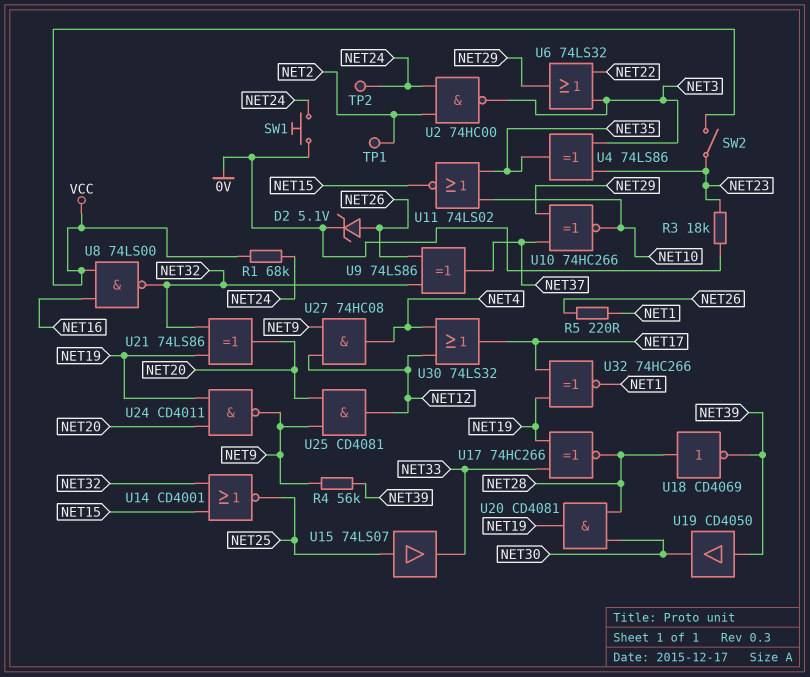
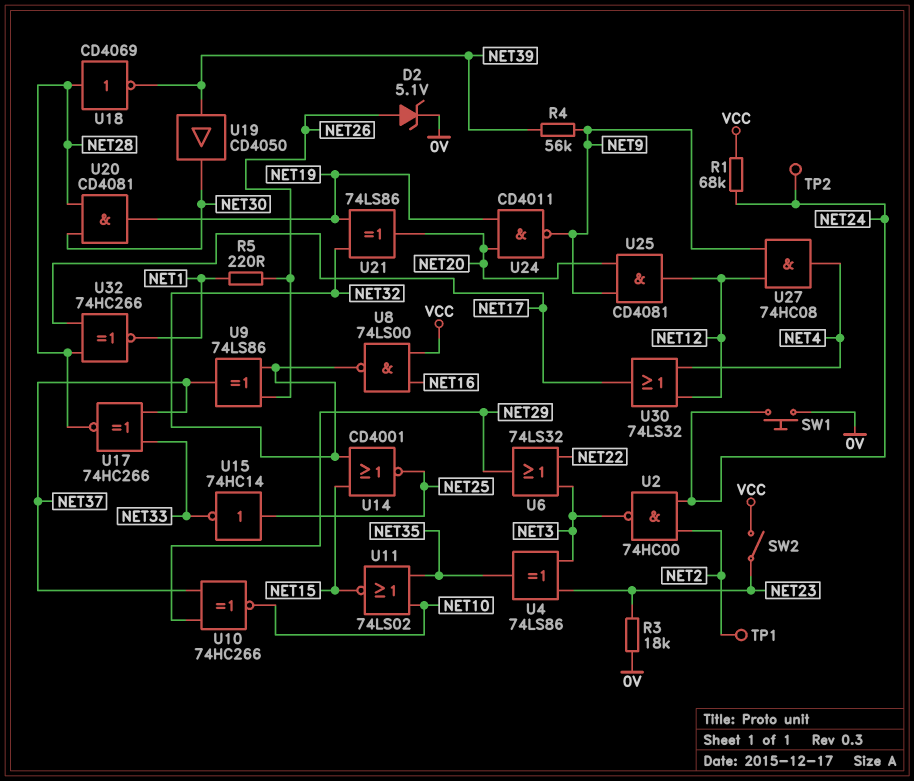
U15: buffer 74LS07 (in NET25, out NET33) -> NOT 74HC14 (in NET25, out NET33)
U17: XNOR 74HC266 (in NET19, in NET33, out NET28) -> XNOR 74HC266 (in NET33, in NET37, out NET28)
U32: XNOR 74HC266 (in NET17, in NET19, out NET1) -> XNOR 74HC266 (in NET17, in NET28, out NET1)

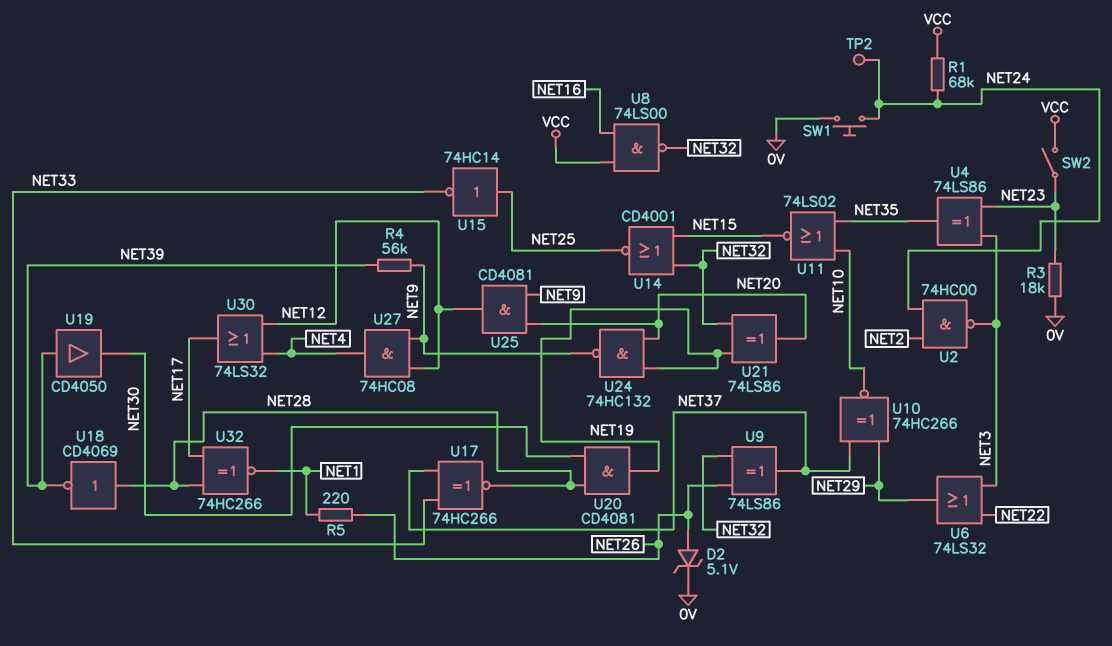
TP1: test point (NET2) -> none
U24: NAND CD4011 (in NET19, in NET20, out NET9) -> NAND 74HC132 (in NET19, in NET20, out NET9)

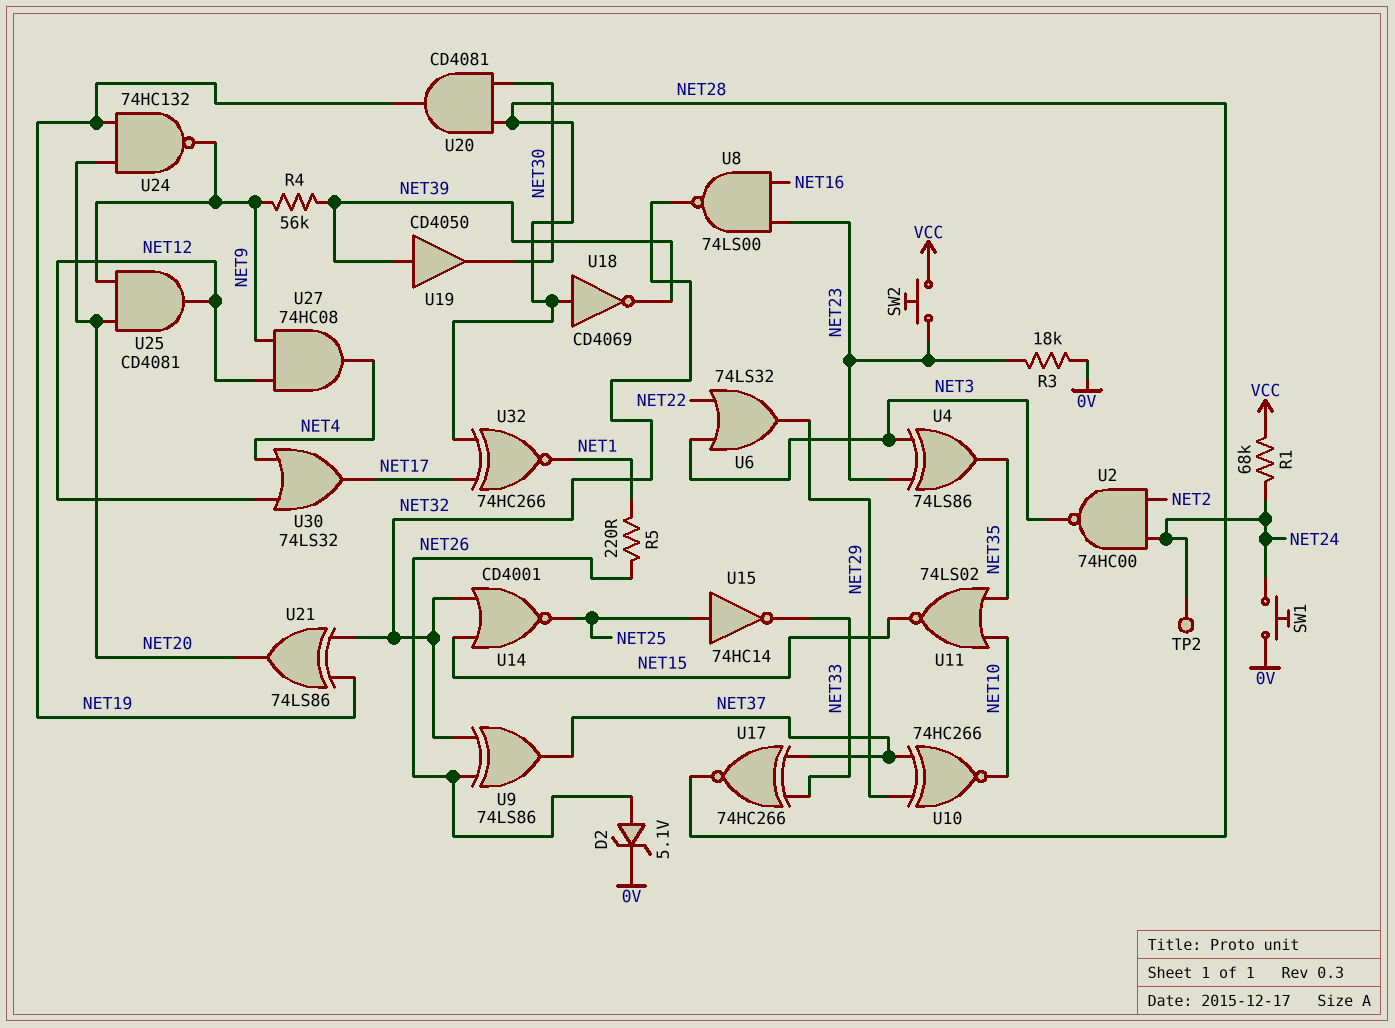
SW2: switch (NET23, VCC) -> button (NET23, VCC)
U8: NAND 74LS00 (in NET16, in VCC, out NET32) -> NAND 74LS00 (in NET16, in NET23, out NET32)

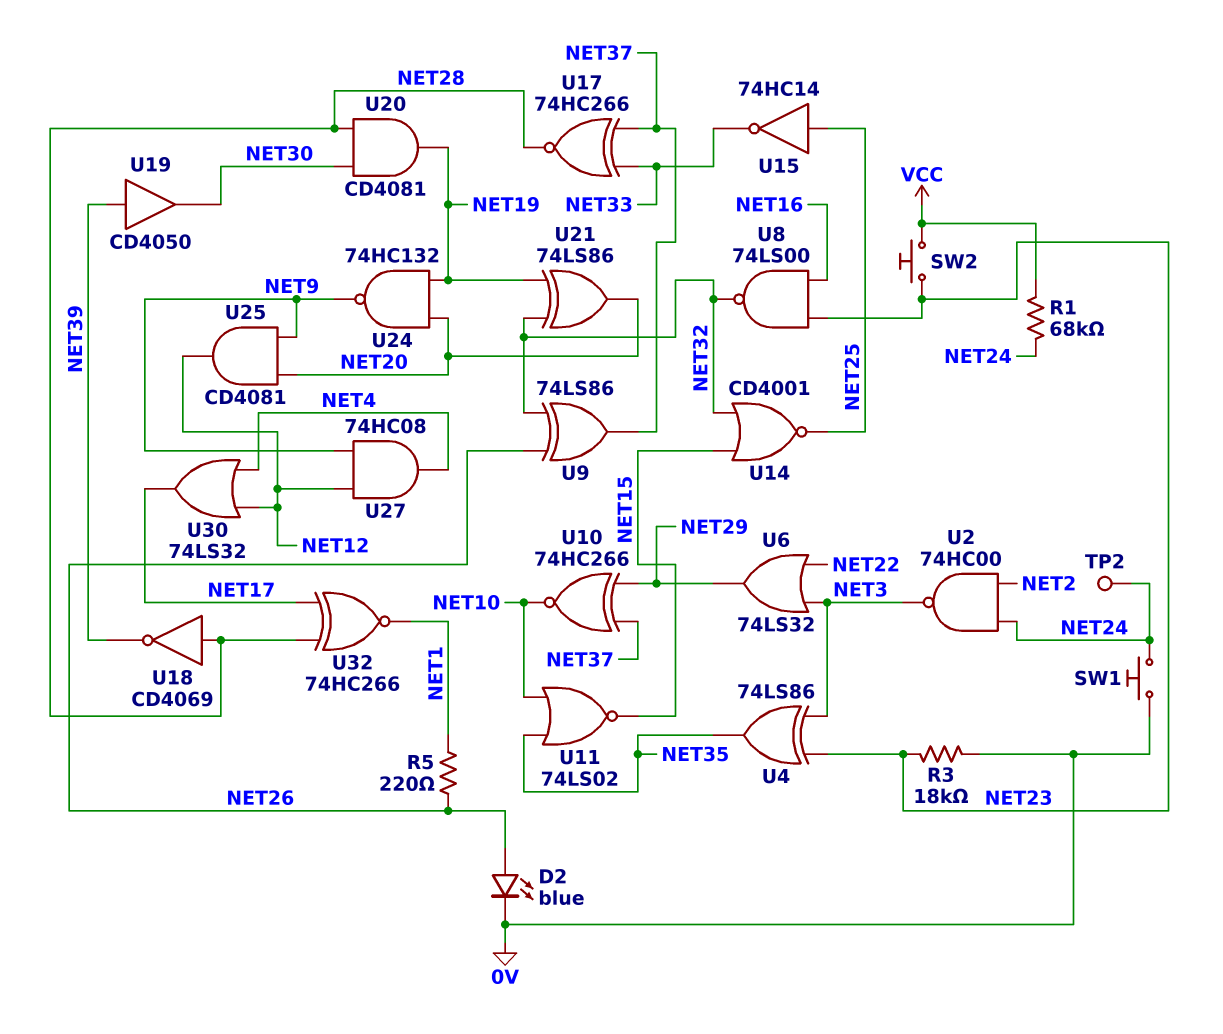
D2: zener 5.1V (A NET26, K 0V) -> LED blue (A NET26, K 0V)
R4: 56k (NET9, NET39) -> none

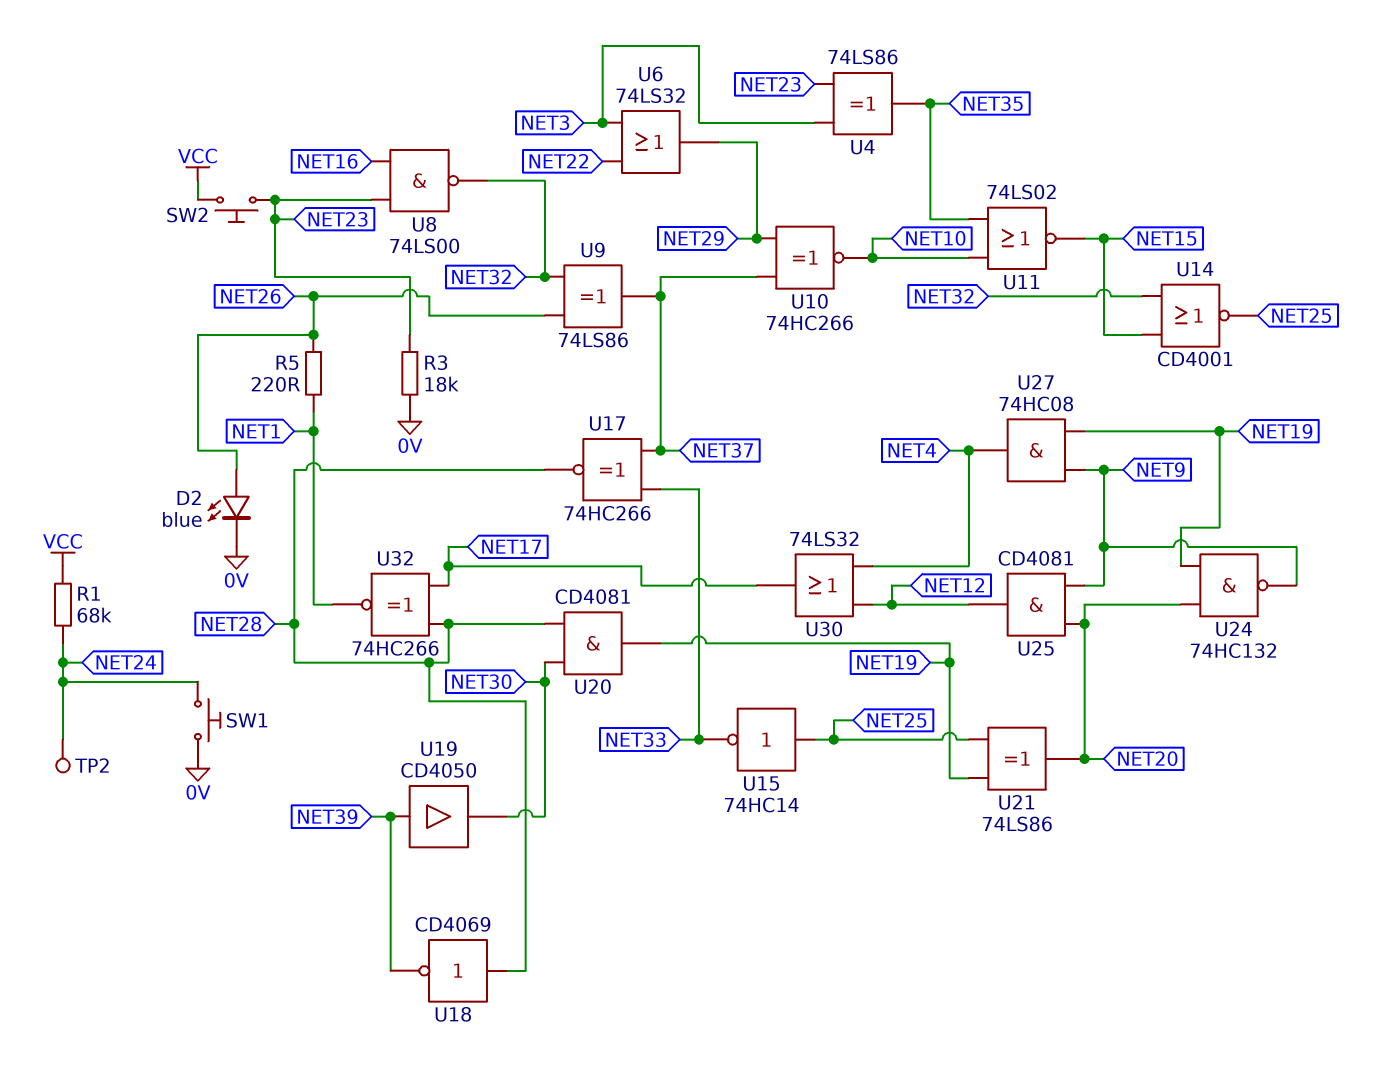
U2: NAND 74HC00 (in NET2, in NET24, out NET3) -> none
U21: XOR 74LS86 (in NET19, in NET32, out NET20) -> XOR 74LS86 (in NET19, in NET25, out NET20)
U27: AND 74HC08 (in NET9, in NET12, out NET4) -> AND 74HC08 (in NET9, in NET19, out NET4)

